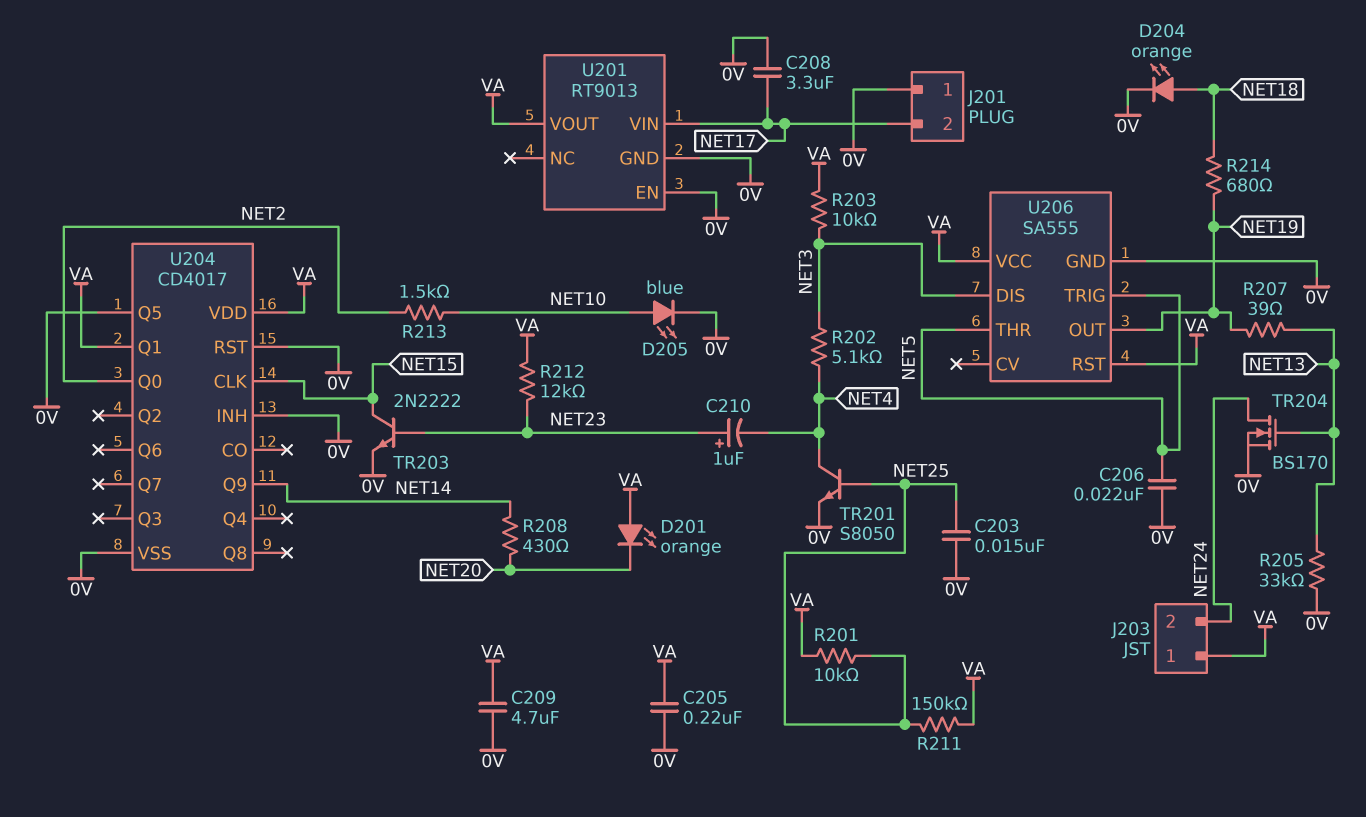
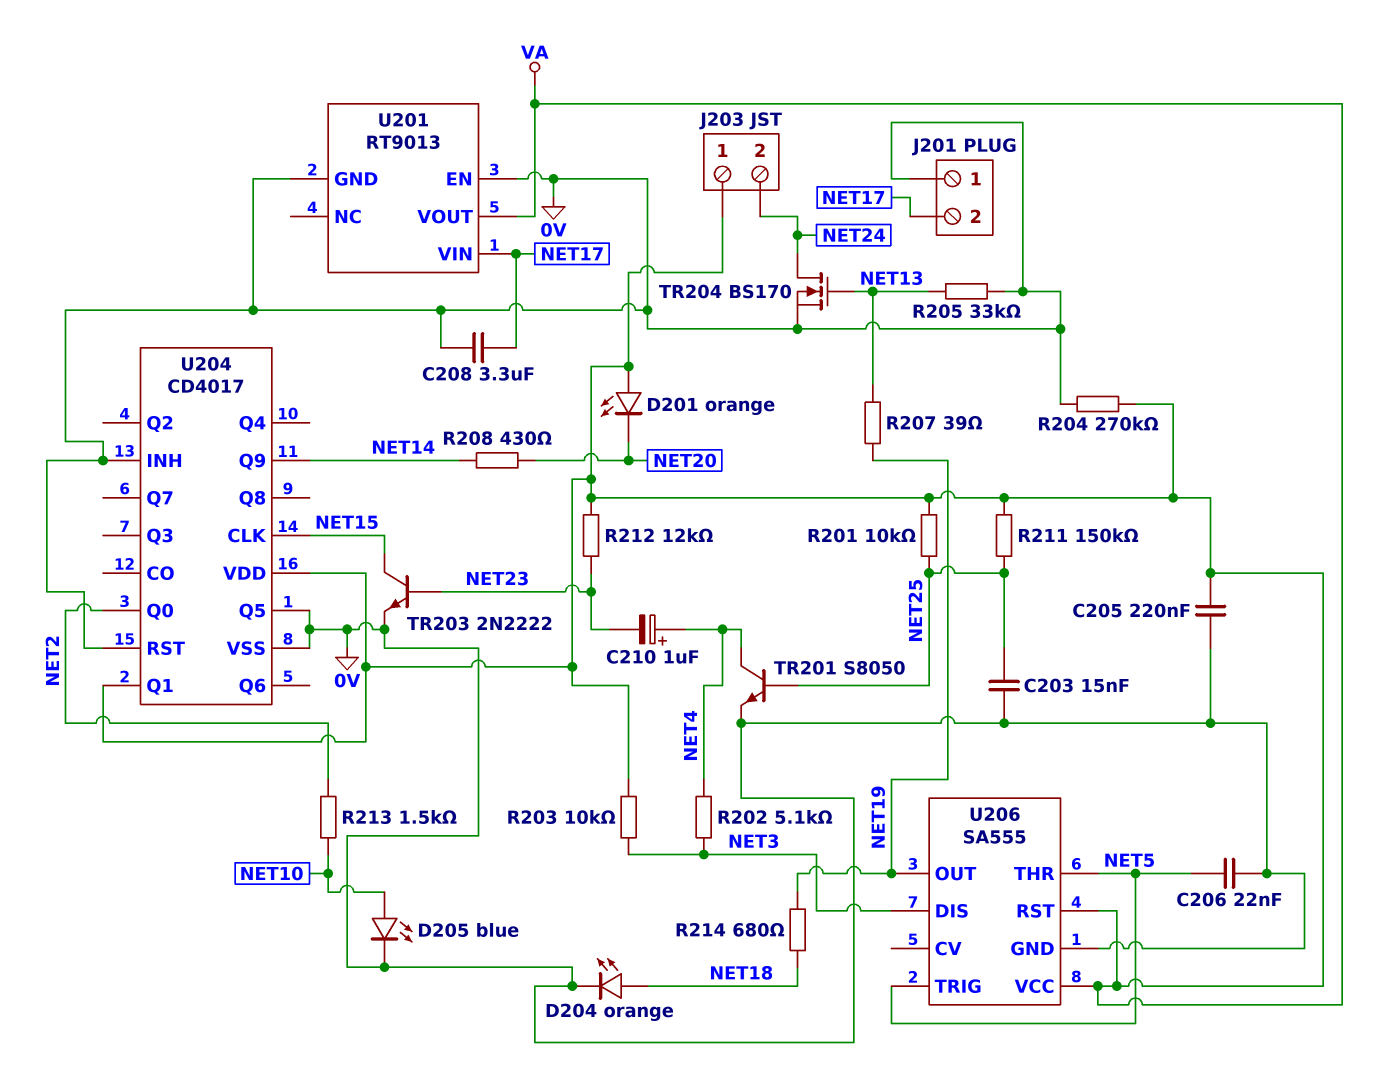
C209: 4.7uF (0V, VA) -> none
C210: 1uF (plus NET23, minus NET4) -> 1uF (plus NET4, minus NET23)
R204: none -> 270k (0V, VA)

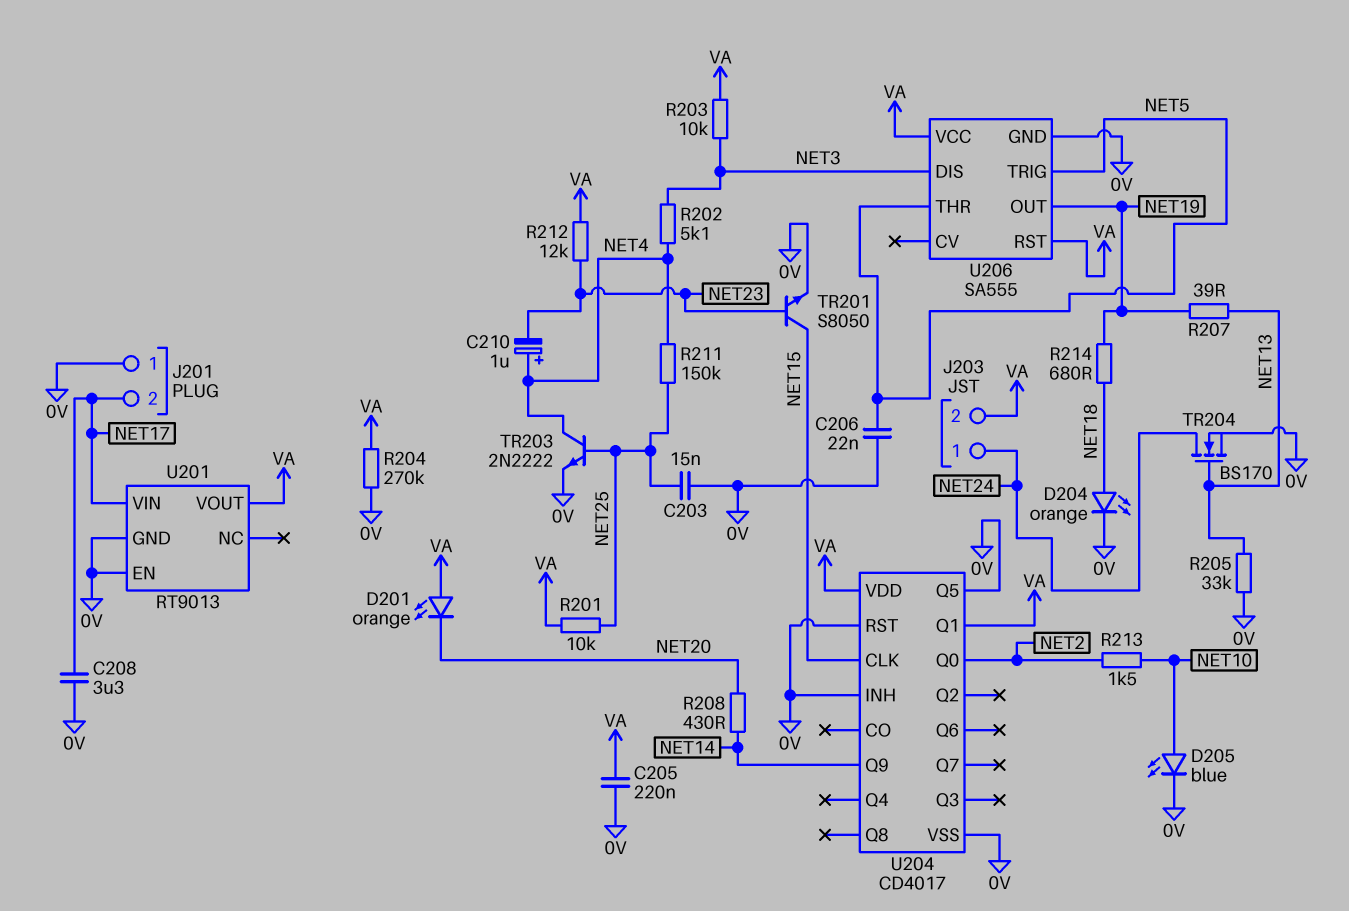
J203 pin 1: VA -> NET24
J203 pin 2: NET24 -> VA
R211: 150k (NET25, VA) -> 150k (NET4, NET25)
TR201: NPN S8050 (B NET25, C NET4, E 0V) -> NPN S8050 (B NET23, C NET15, E 0V)
TR203: NPN 2N2222 (B NET23, C NET15, E 0V) -> NPN 2N2222 (B NET25, C NET4, E 0V)

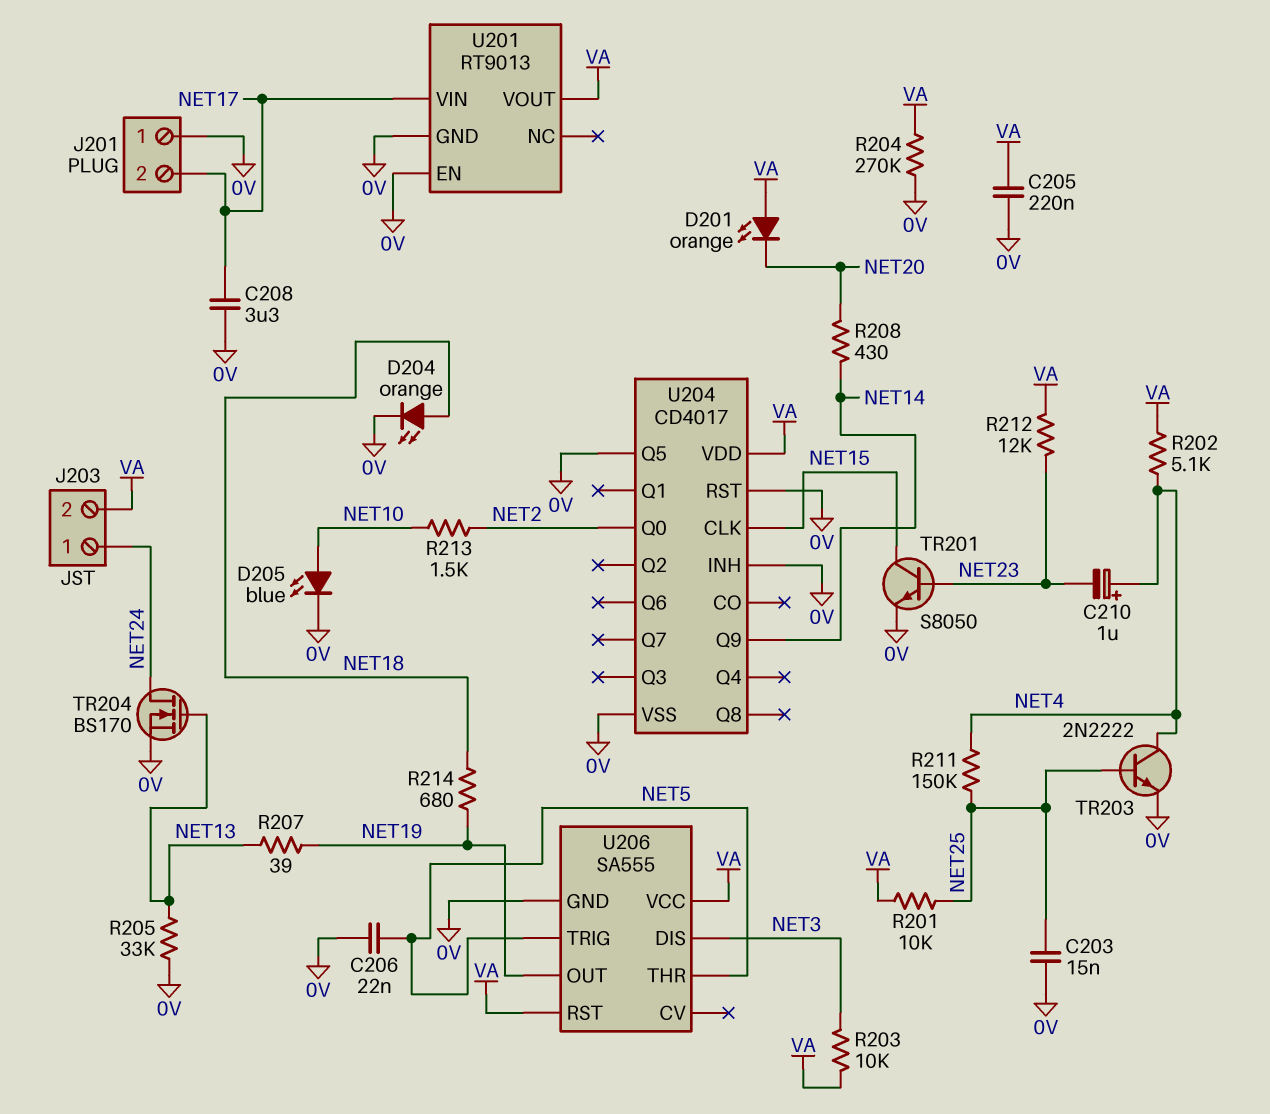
R202: 5.1k (NET3, NET4) -> 5.1k (NET4, VA)
U204 pin Q1: VA -> none

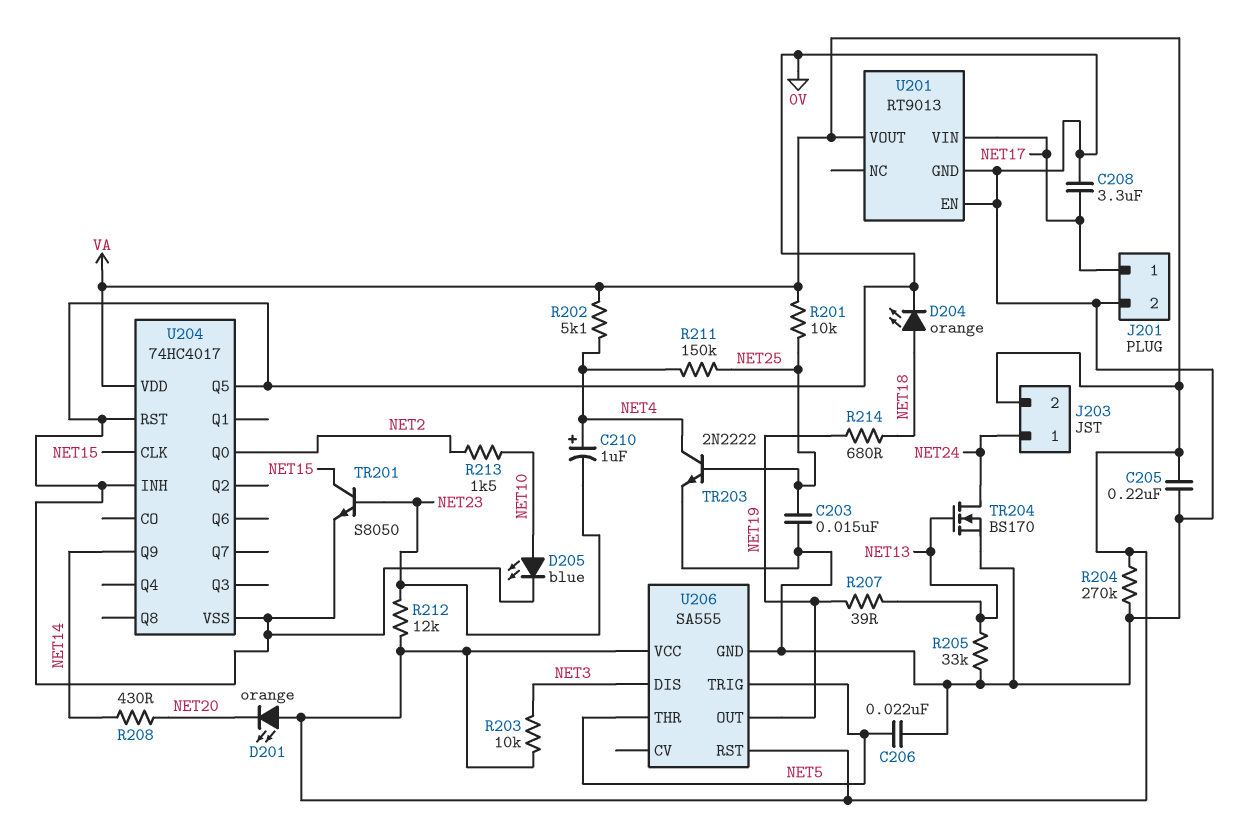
J201 pin 1: 0V -> NET17
J201 pin 2: NET17 -> 0V
U204: CD4017 -> 74HC4017

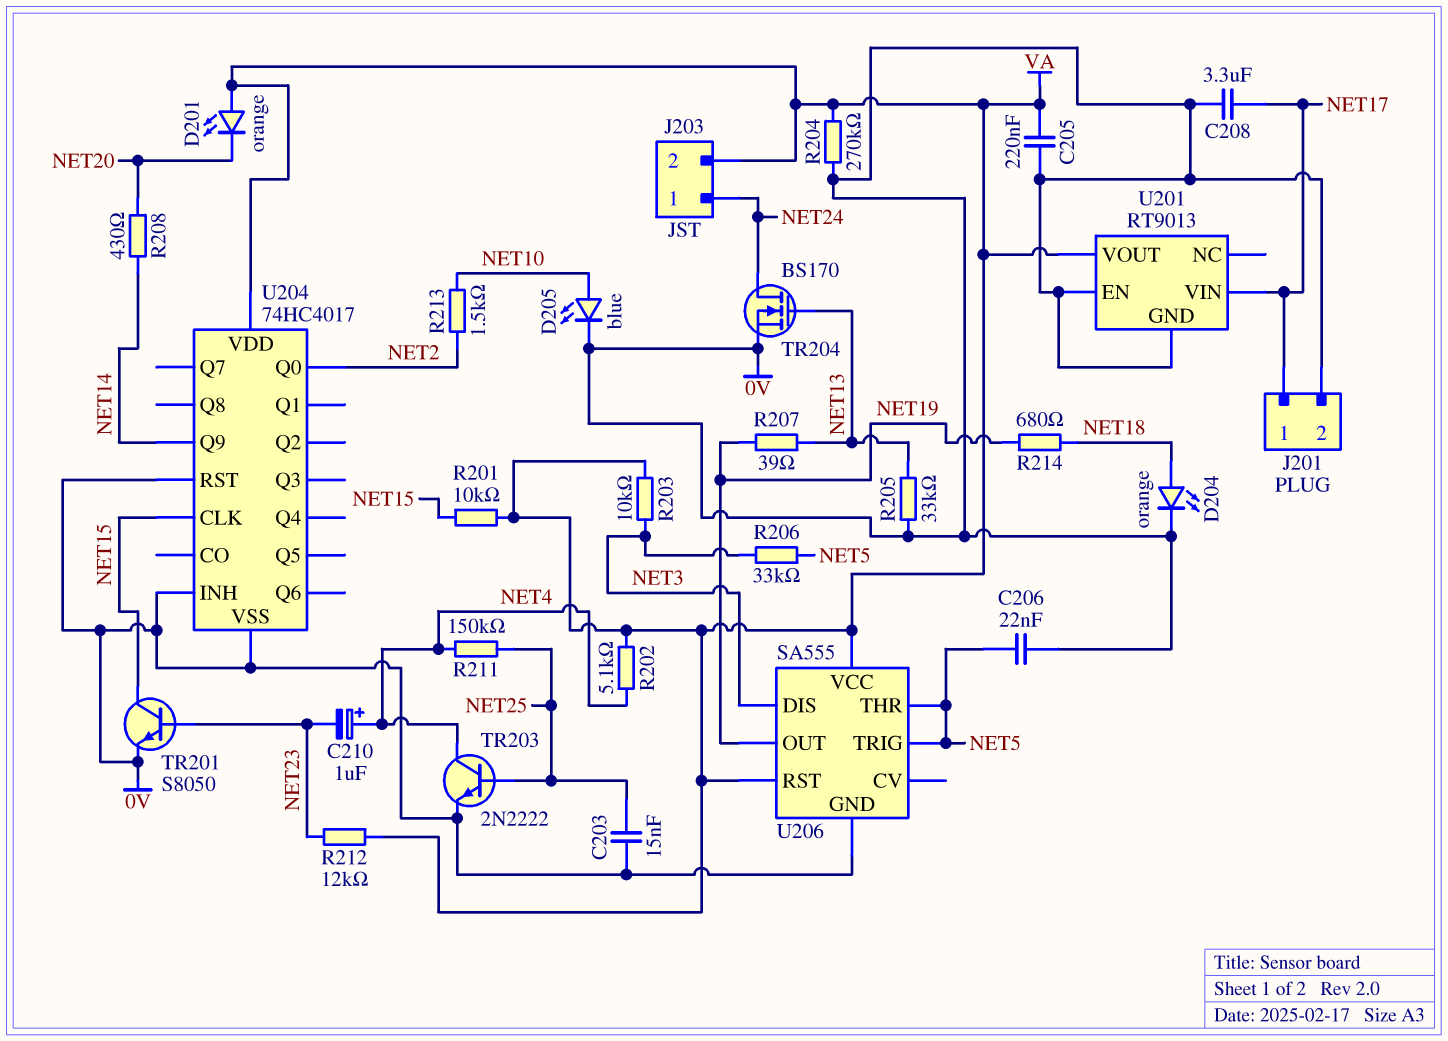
R201: 10k (NET25, VA) -> 10k (NET15, VA)
R206: none -> 33k (NET3, NET5)
U204 pin Q5: 0V -> none

